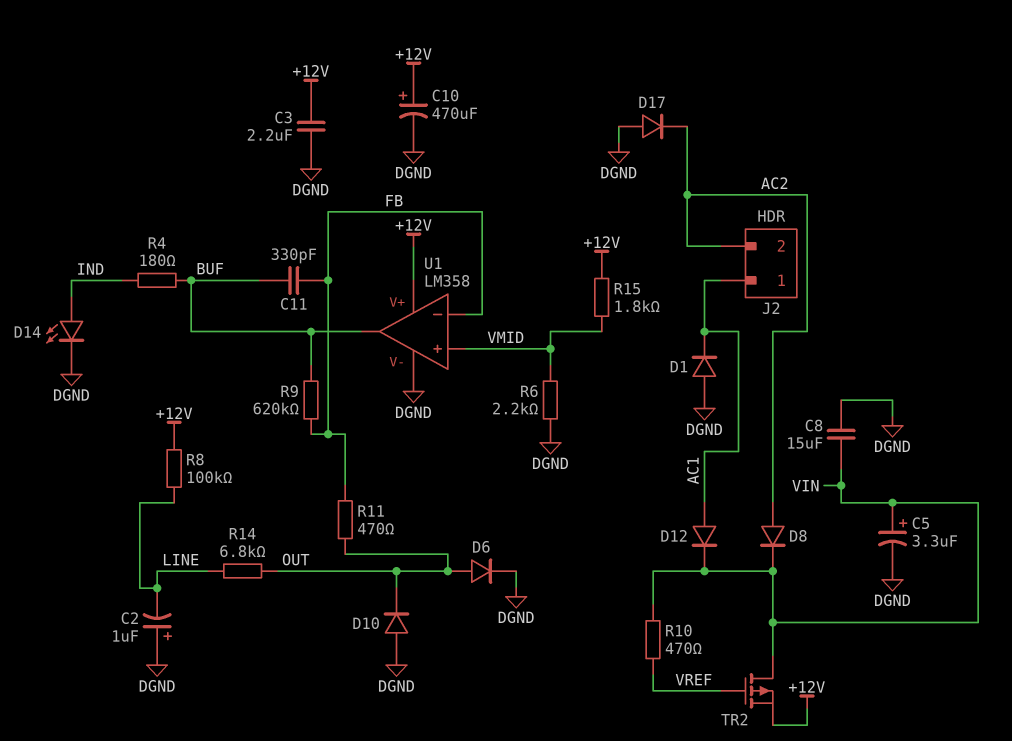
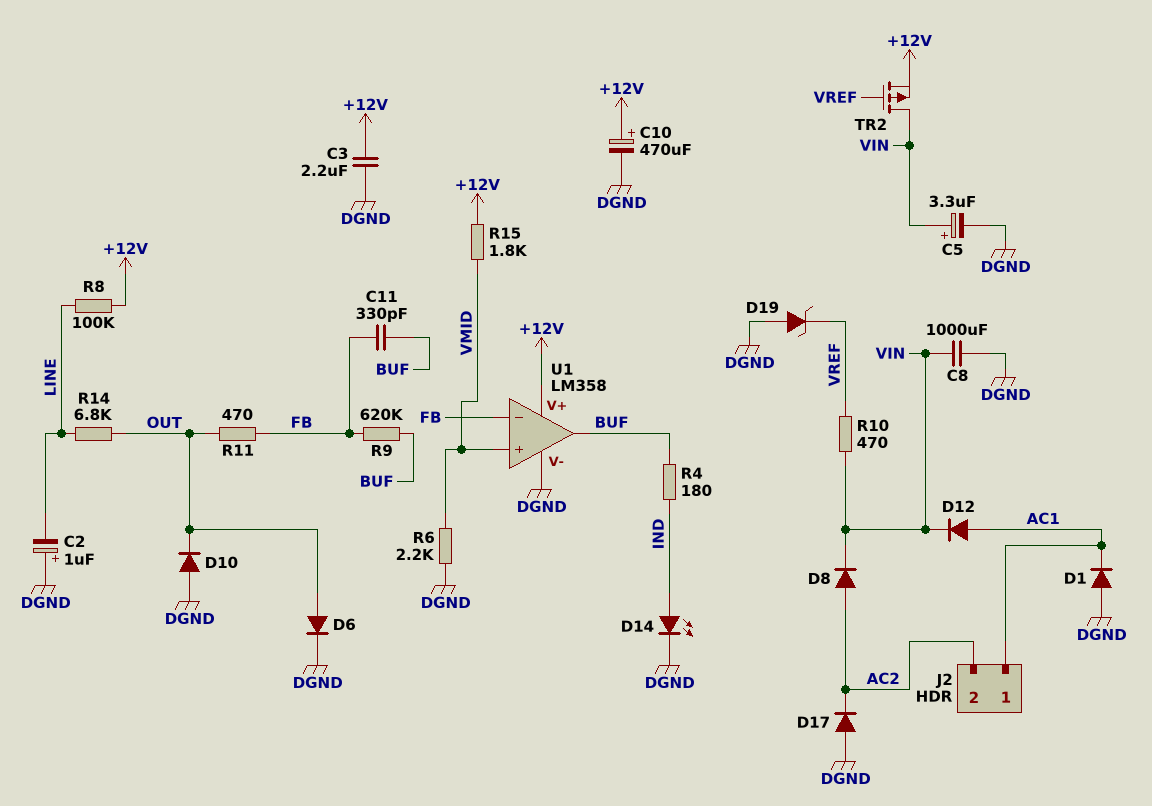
C8: 15uF (DGND, VIN) -> 1000uF (DGND, VIN)
D19: none -> zener (A DGND, K VREF)

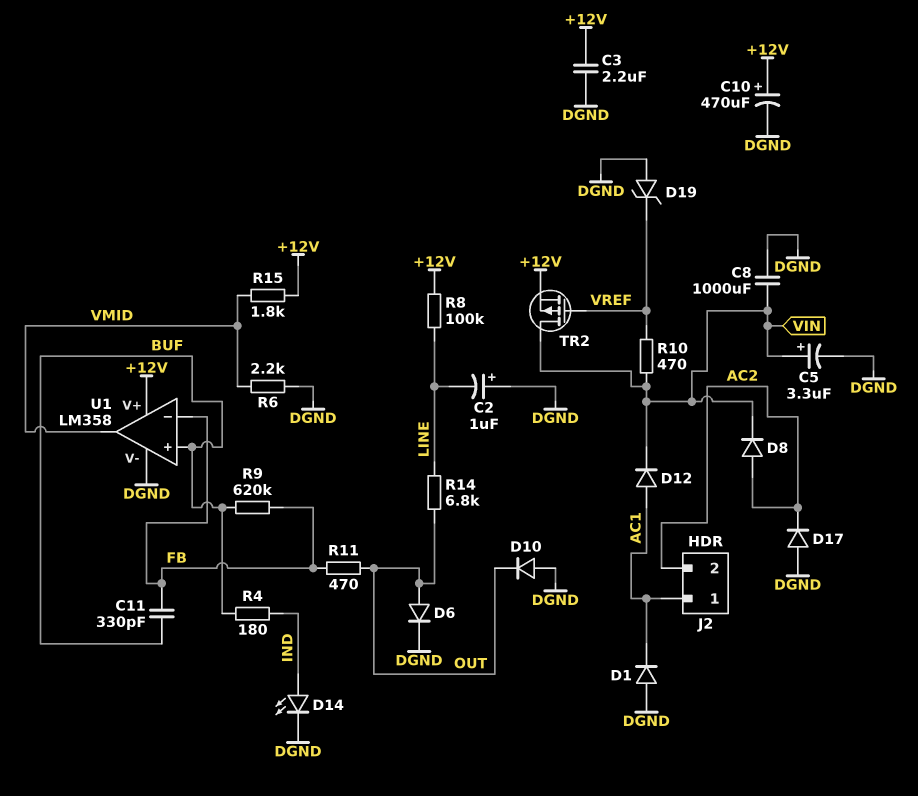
U1 pin in+: VMID -> BUF
U1 pin out: BUF -> VMID

